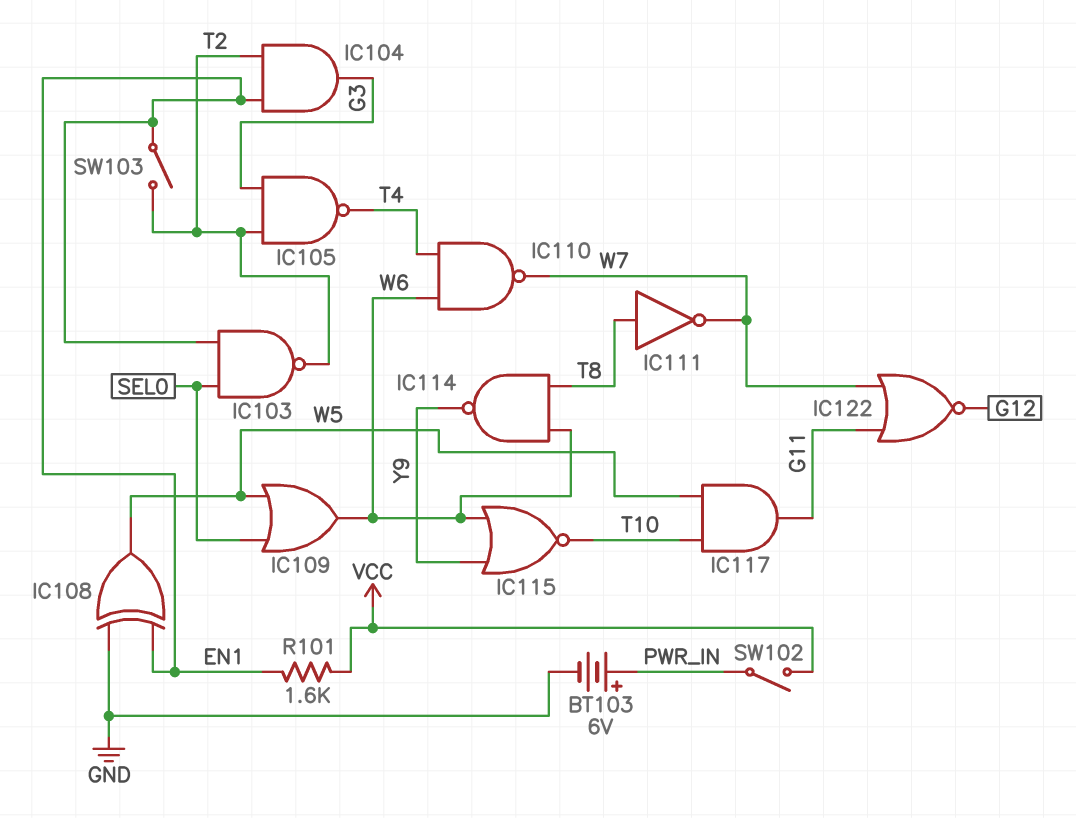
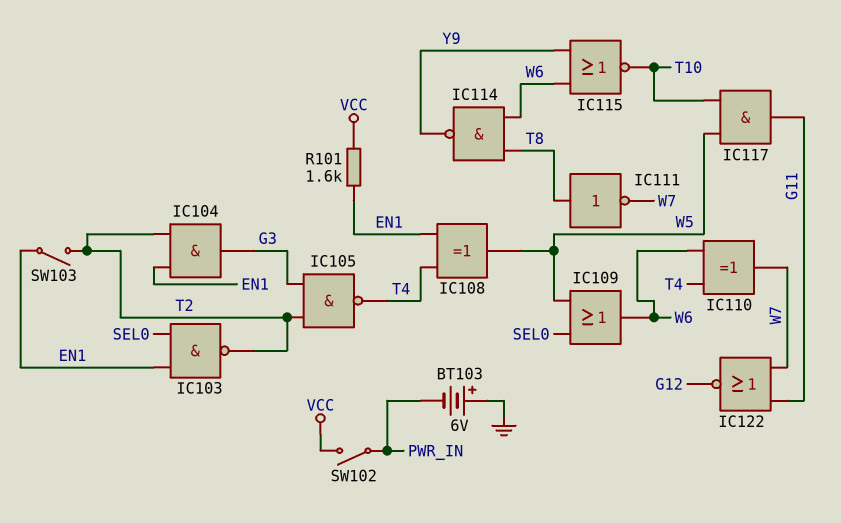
BT103: 6V (plus PWR_IN, minus GND) -> 6V (plus GND, minus PWR_IN)
IC108: XOR (in EN1, in GND, out W5) -> XOR (in EN1, in T4, out W5)
IC110: NAND (in T4, in W6, out W7) -> XOR (in T4, in W6, out W7)

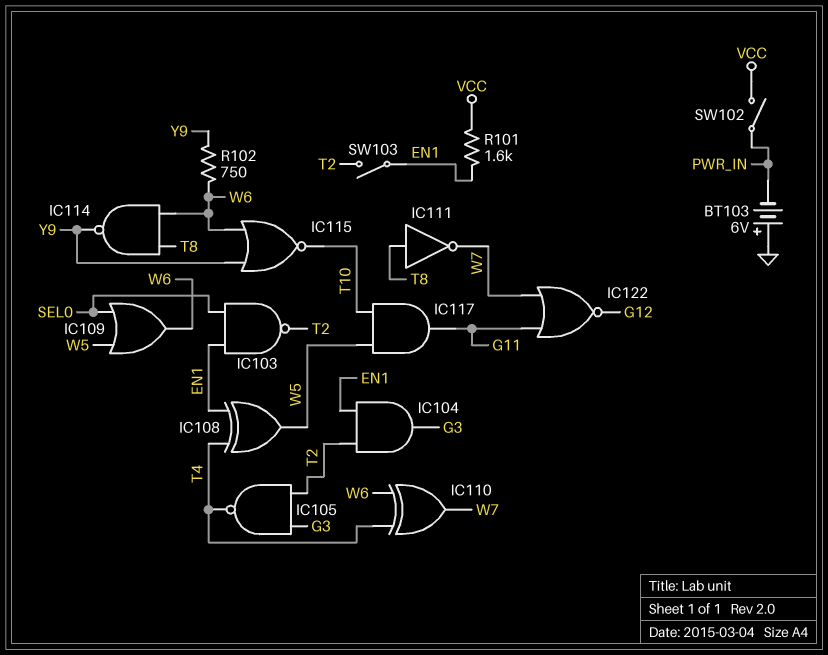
R102: none -> 750 (W6, Y9)

